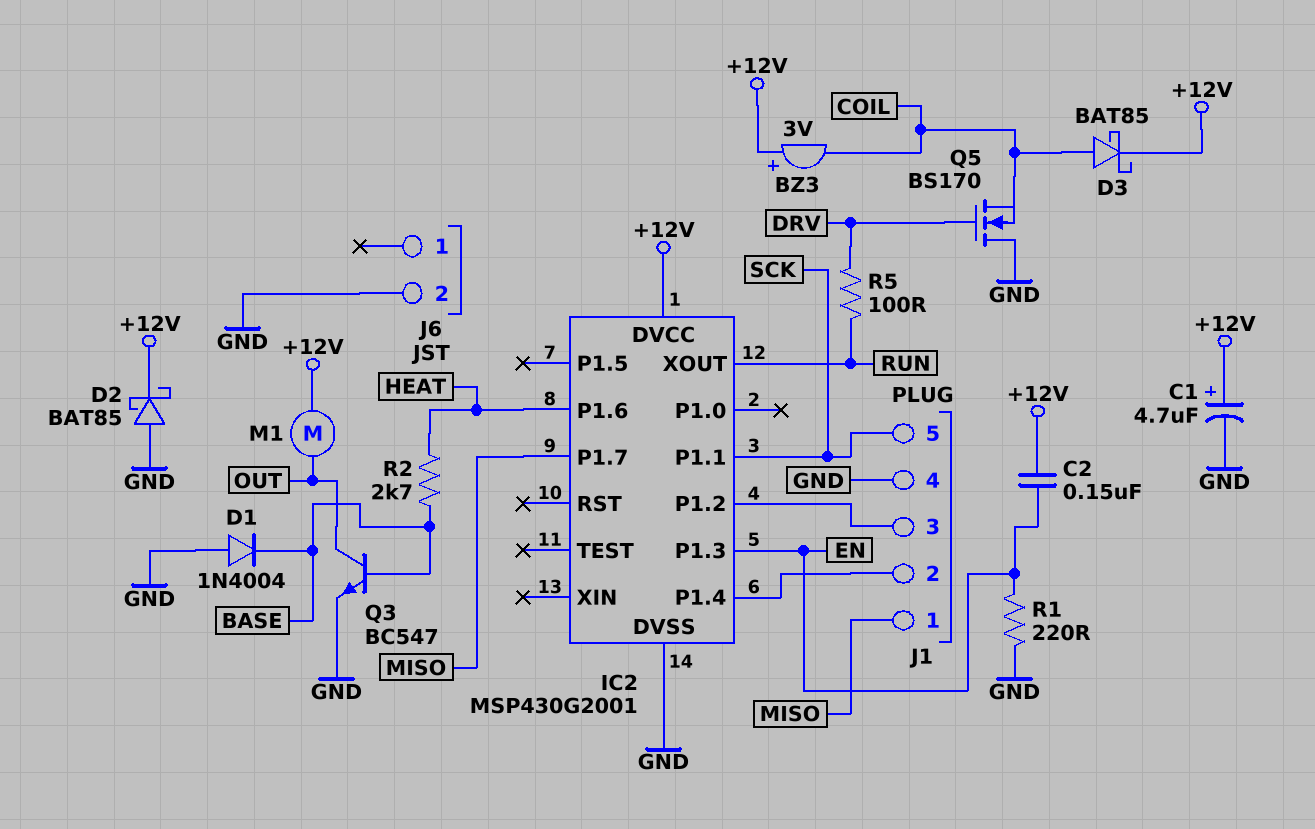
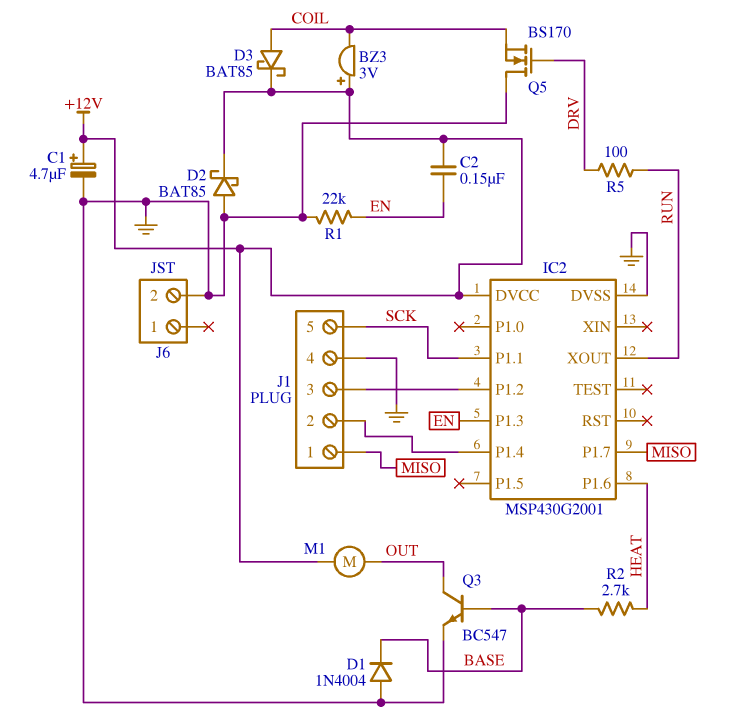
R1: 220 (EN, GND) -> 22k (EN, GND)

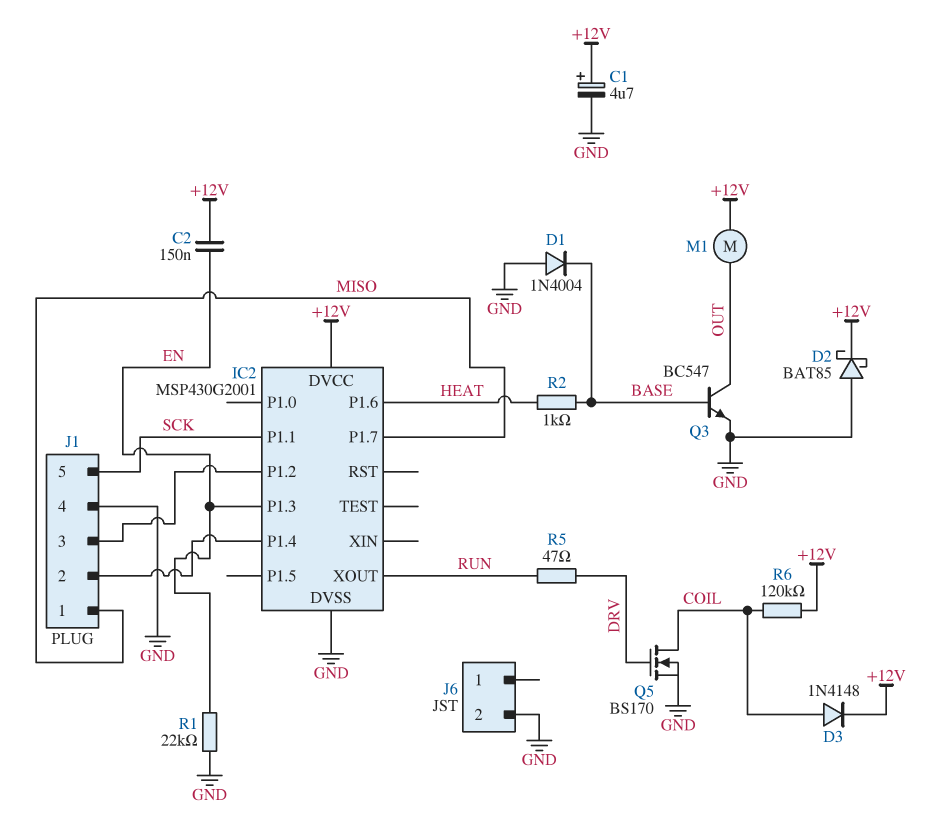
BZ3: buzzer 3V (plus +12V, minus COIL) -> none
D3: schottky BAT85 (A COIL, K +12V) -> diode 1N4148 (A COIL, K +12V)
Q5: NMOS BS170 (G DRV, D GND, S COIL) -> NMOS BS170 (G DRV, D COIL, S GND)
R2: 2.7k (BASE, HEAT) -> 1k (BASE, HEAT)
R5: 100 (DRV, RUN) -> 47 (DRV, RUN)
R6: none -> 120k (+12V, COIL)

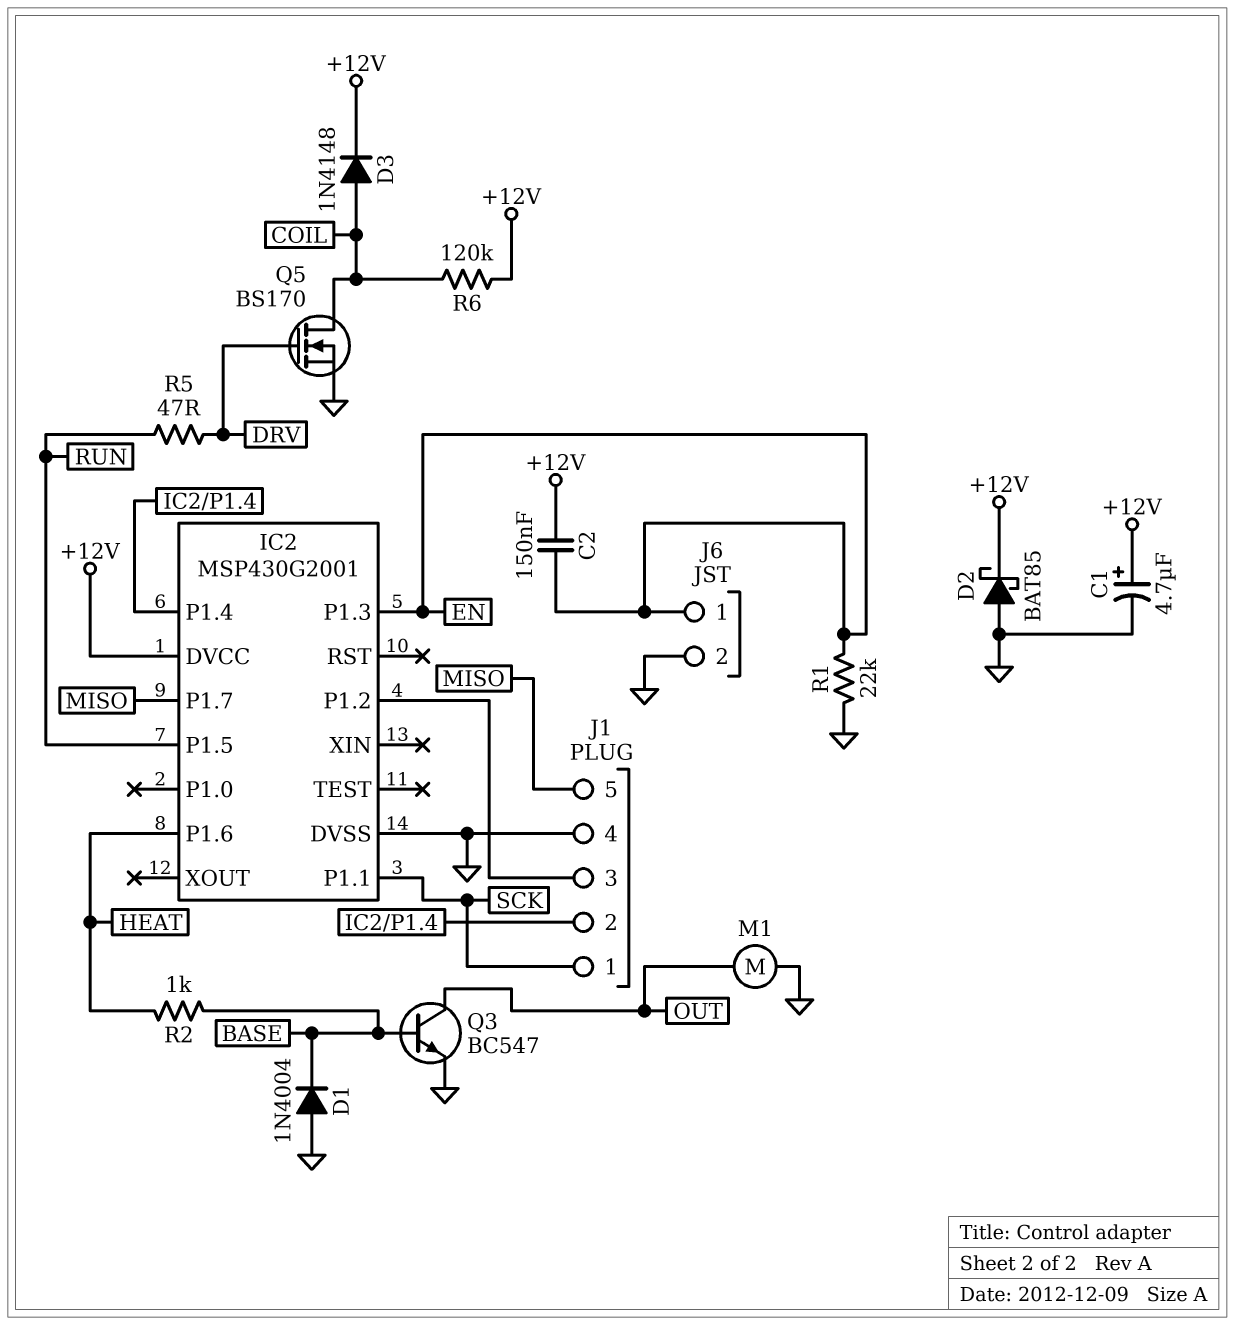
IC2 pin P1.5: none -> RUN
IC2 pin XOUT: RUN -> none
J1 pin 1: MISO -> SCK
J1 pin 5: SCK -> MISO
J6 pin 1: none -> EN
M1: motor (+12V, OUT) -> motor (GND, OUT)

